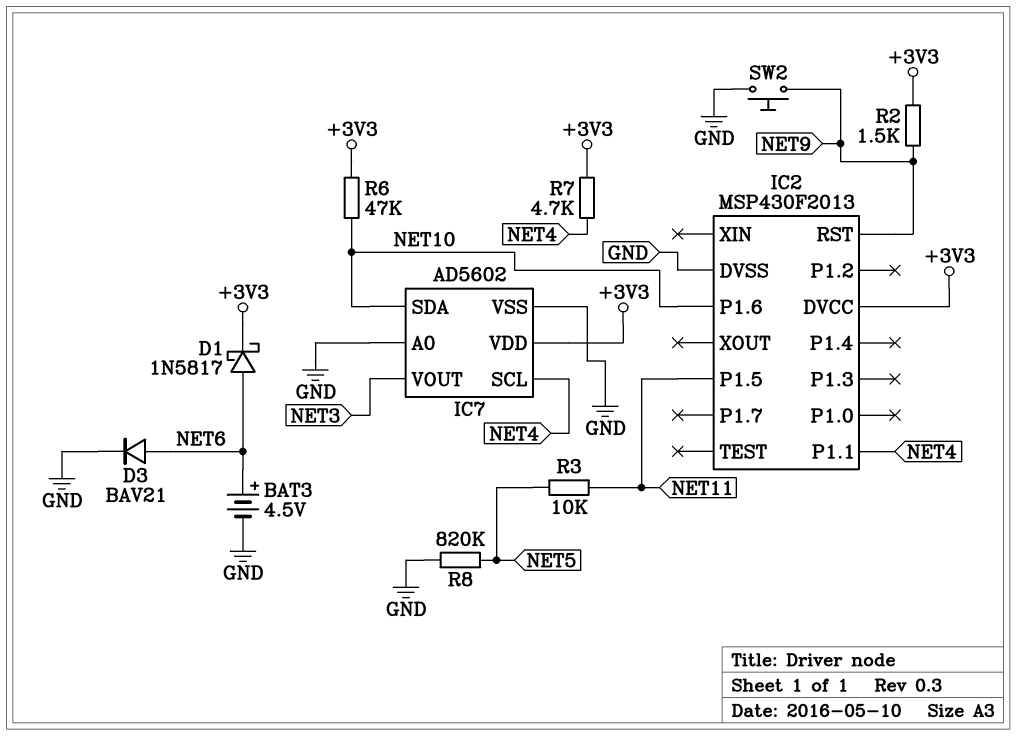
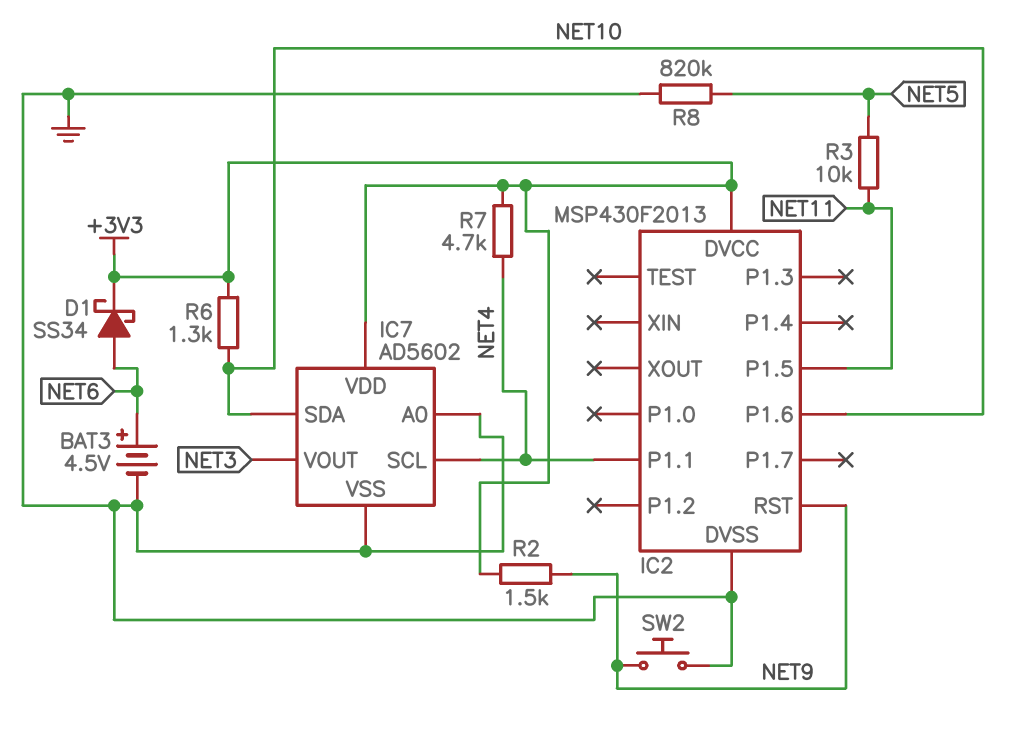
D1: schottky 1N5817 (A NET6, K +3V3) -> schottky SS34 (A NET6, K +3V3)
D3: diode BAV21 (A NET6, K GND) -> none
R6: 47k (+3V3, NET10) -> 1.3k (+3V3, NET10)

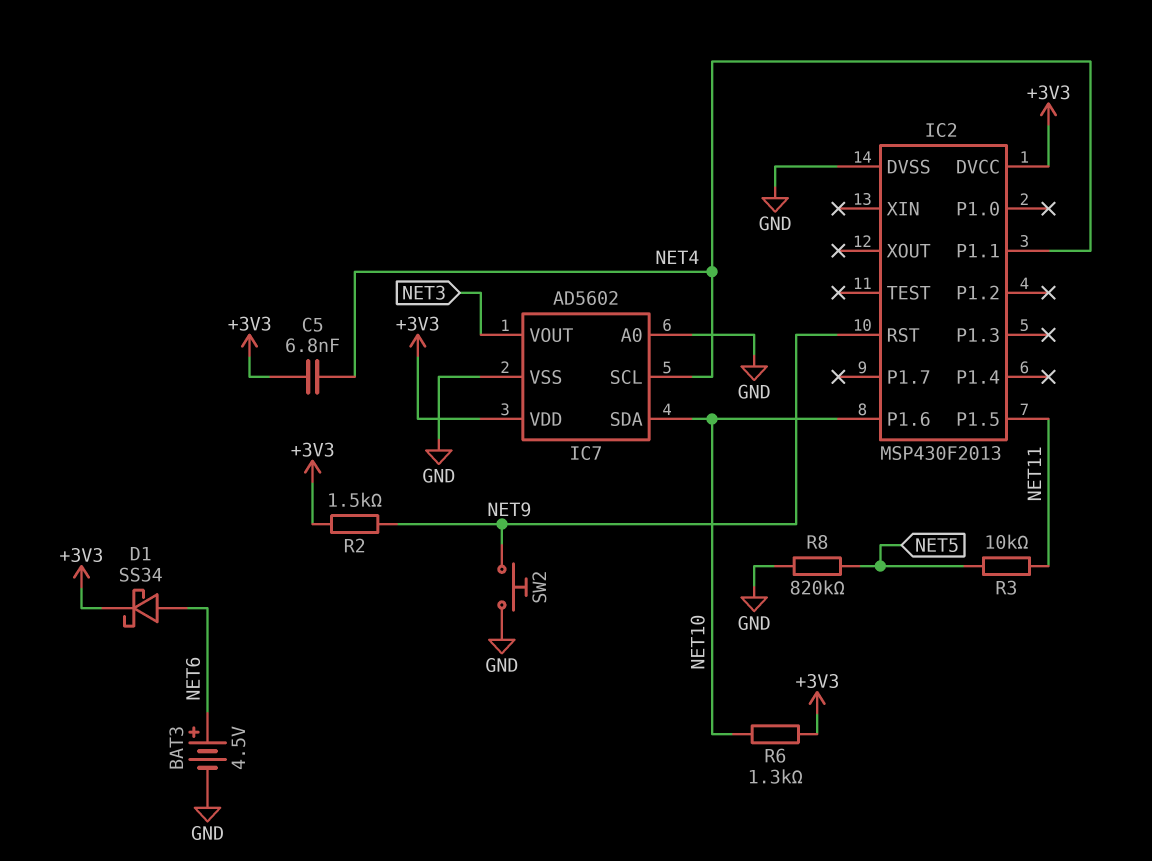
C5: none -> 6.8nF (+3V3, NET4)
R7: 4.7k (+3V3, NET4) -> none

